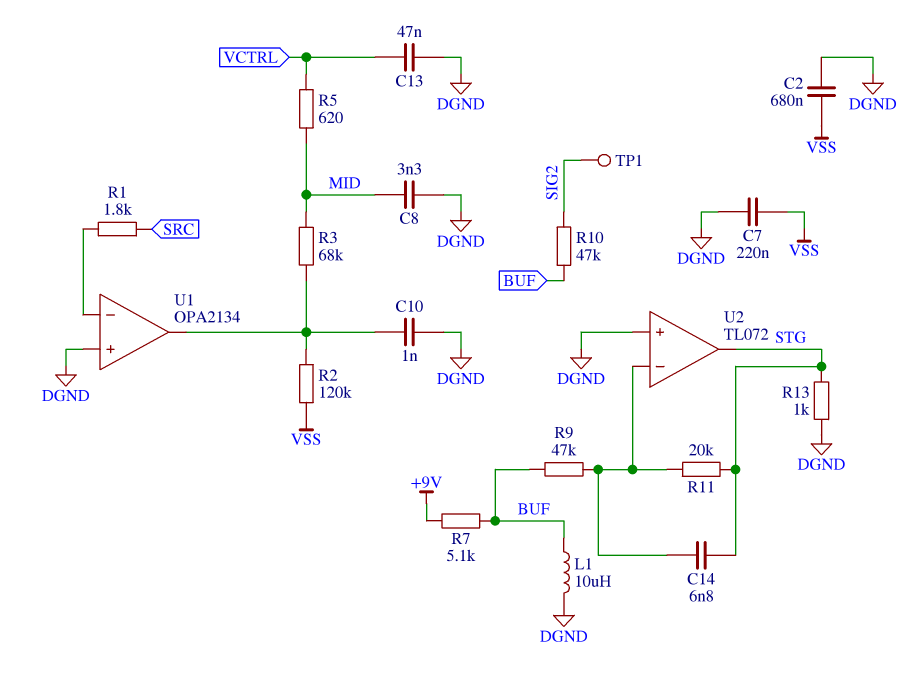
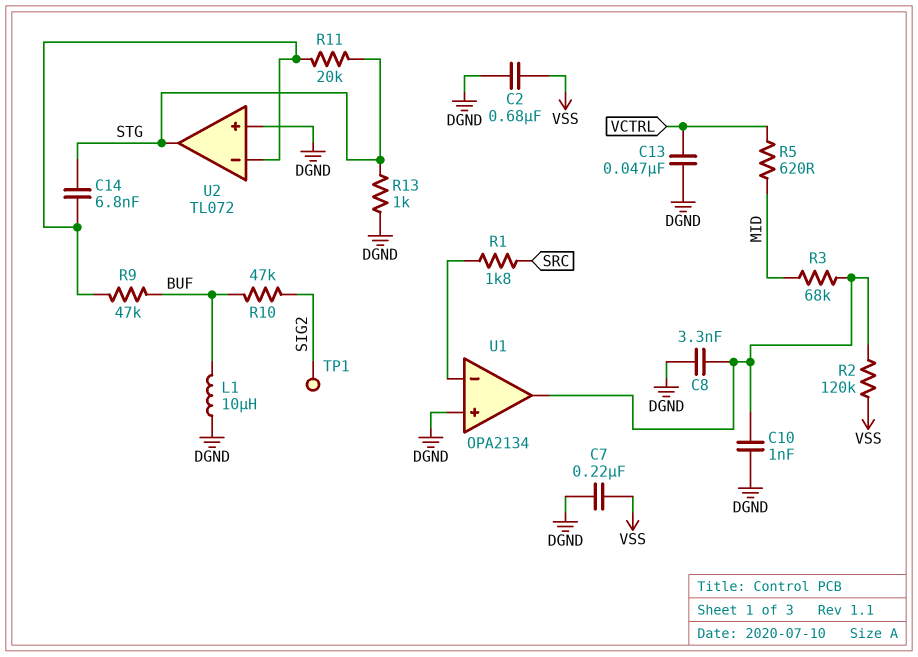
C8: 3.3nF (DGND, MID) -> 3.3nF (DGND, U1/out)
R7: 5.1k (+9V, BUF) -> none

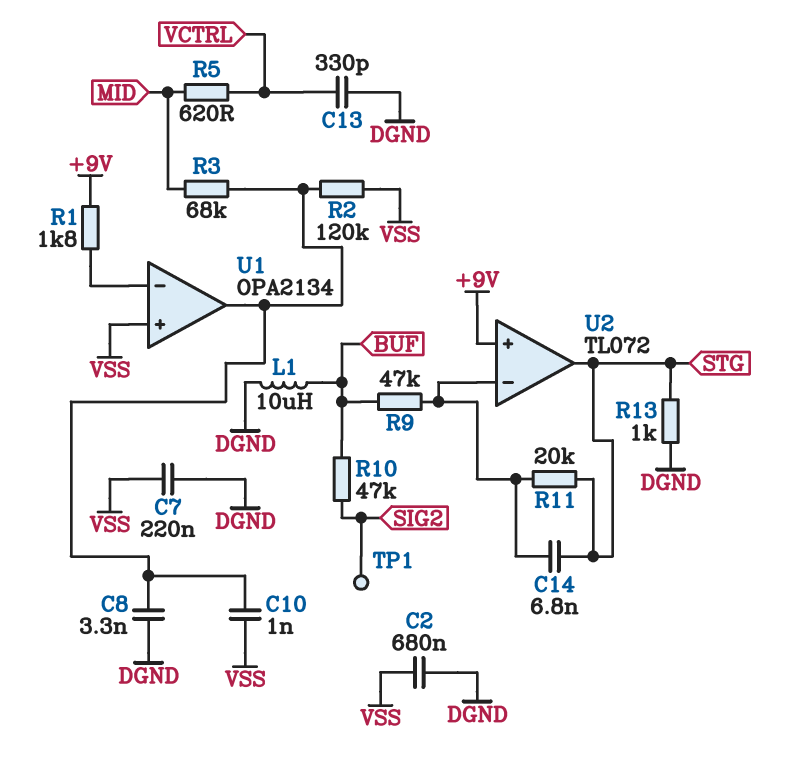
C10: 1nF (DGND, U1/out) -> 1nF (U1/out, VSS)
C13: 47nF (DGND, VCTRL) -> 330pF (DGND, VCTRL)
R1: 1.8k (SRC, U1/in-) -> 1.8k (+9V, U1/in-)
U1 pin in+: DGND -> VSS
U2 pin in+: DGND -> +9V

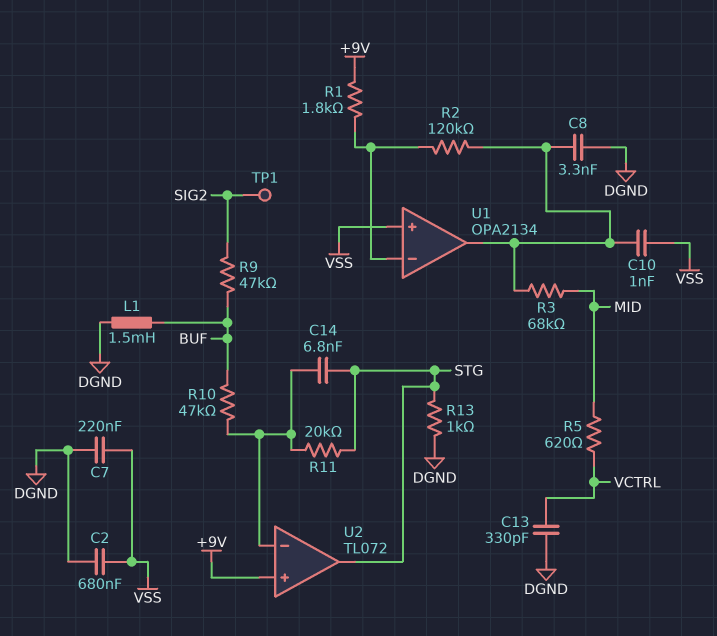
L1: 10uH (BUF, DGND) -> 1.5mH (BUF, DGND)
R2: 120k (U1/out, VSS) -> 120k (U1/in-, U1/out)
R9: 47k (BUF, U2/in-) -> 47k (BUF, SIG2)
R10: 47k (BUF, SIG2) -> 47k (BUF, U2/in-)

